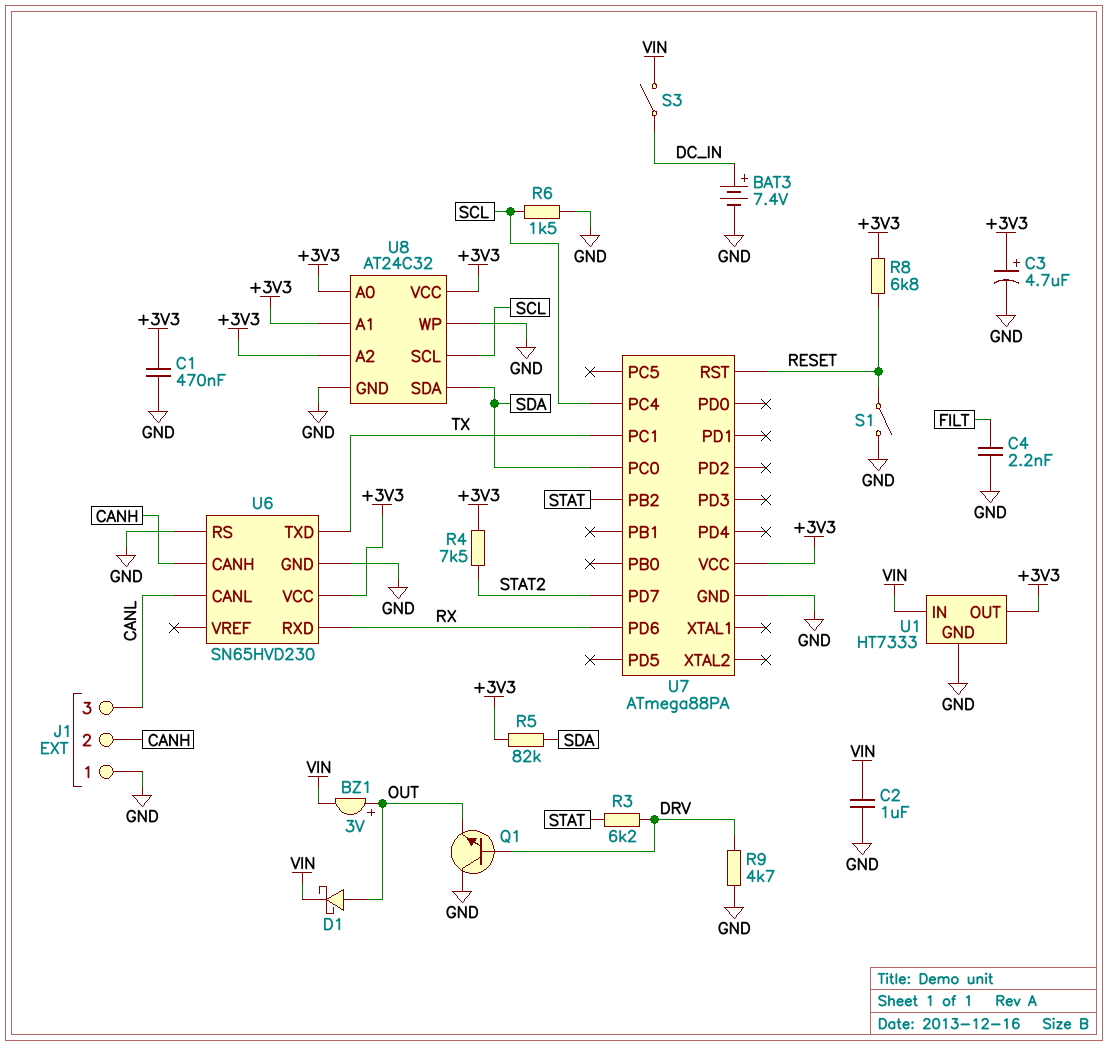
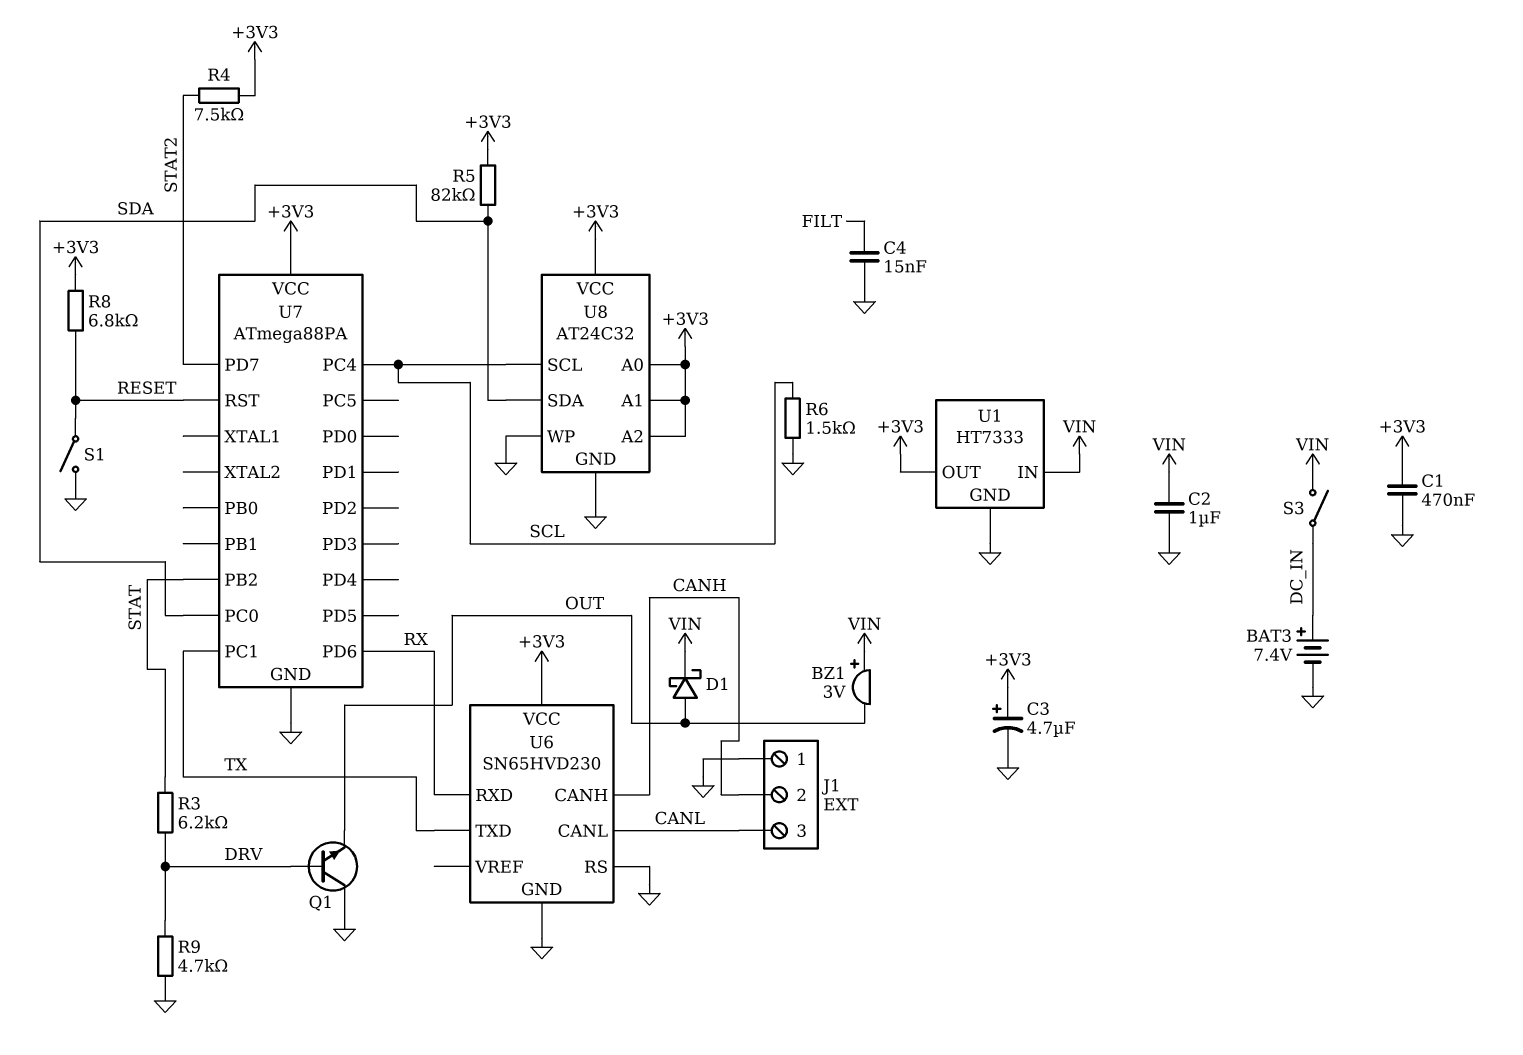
BZ1: buzzer 3V (plus OUT, minus VIN) -> buzzer 3V (plus VIN, minus OUT)
C4: 2.2nF (FILT, GND) -> 15nF (FILT, GND)

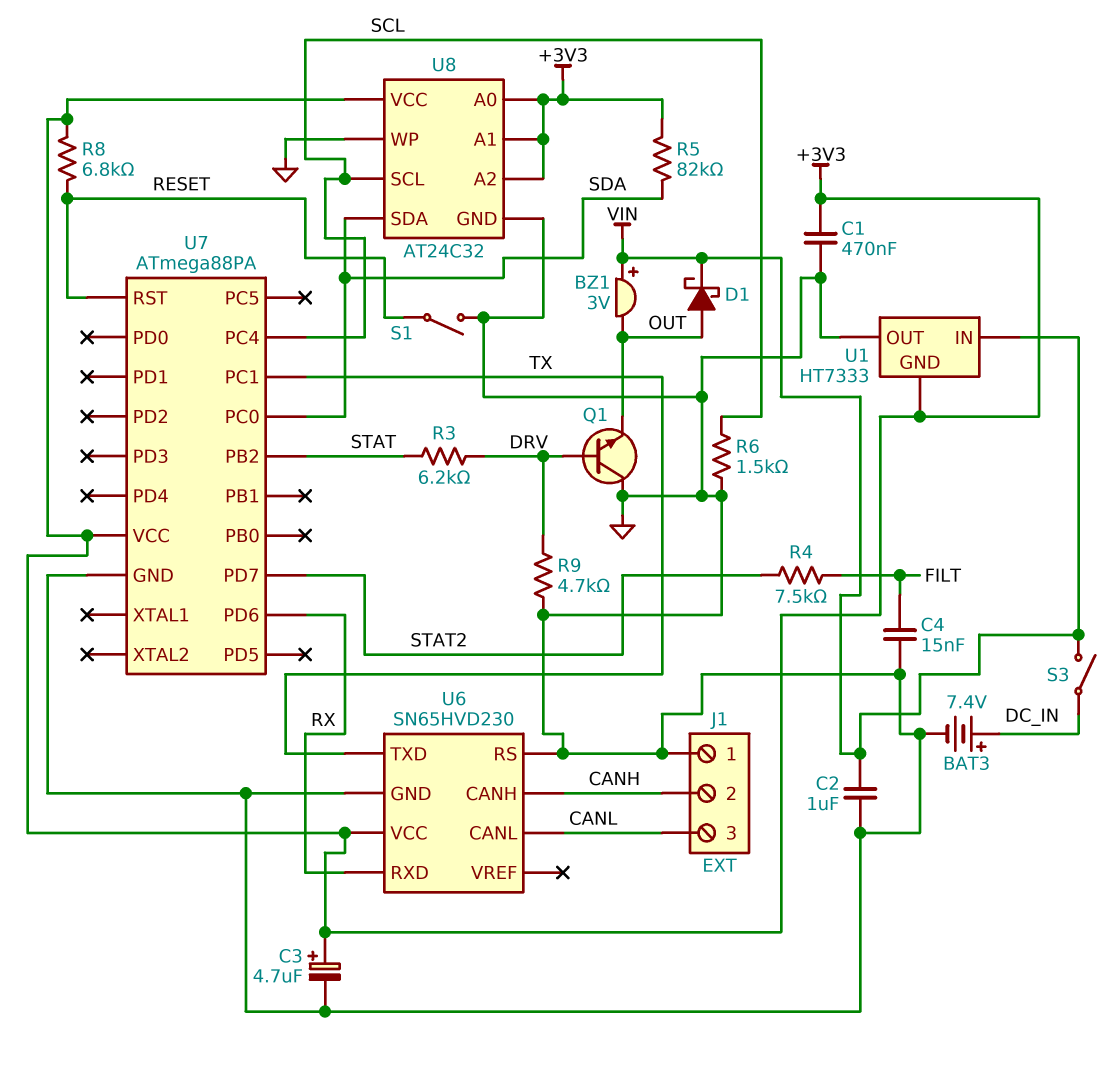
R4: 7.5k (+3V3, STAT2) -> 7.5k (FILT, STAT2)
U1 pin GND: GND -> +3V3
U1 pin OUT: +3V3 -> GND

